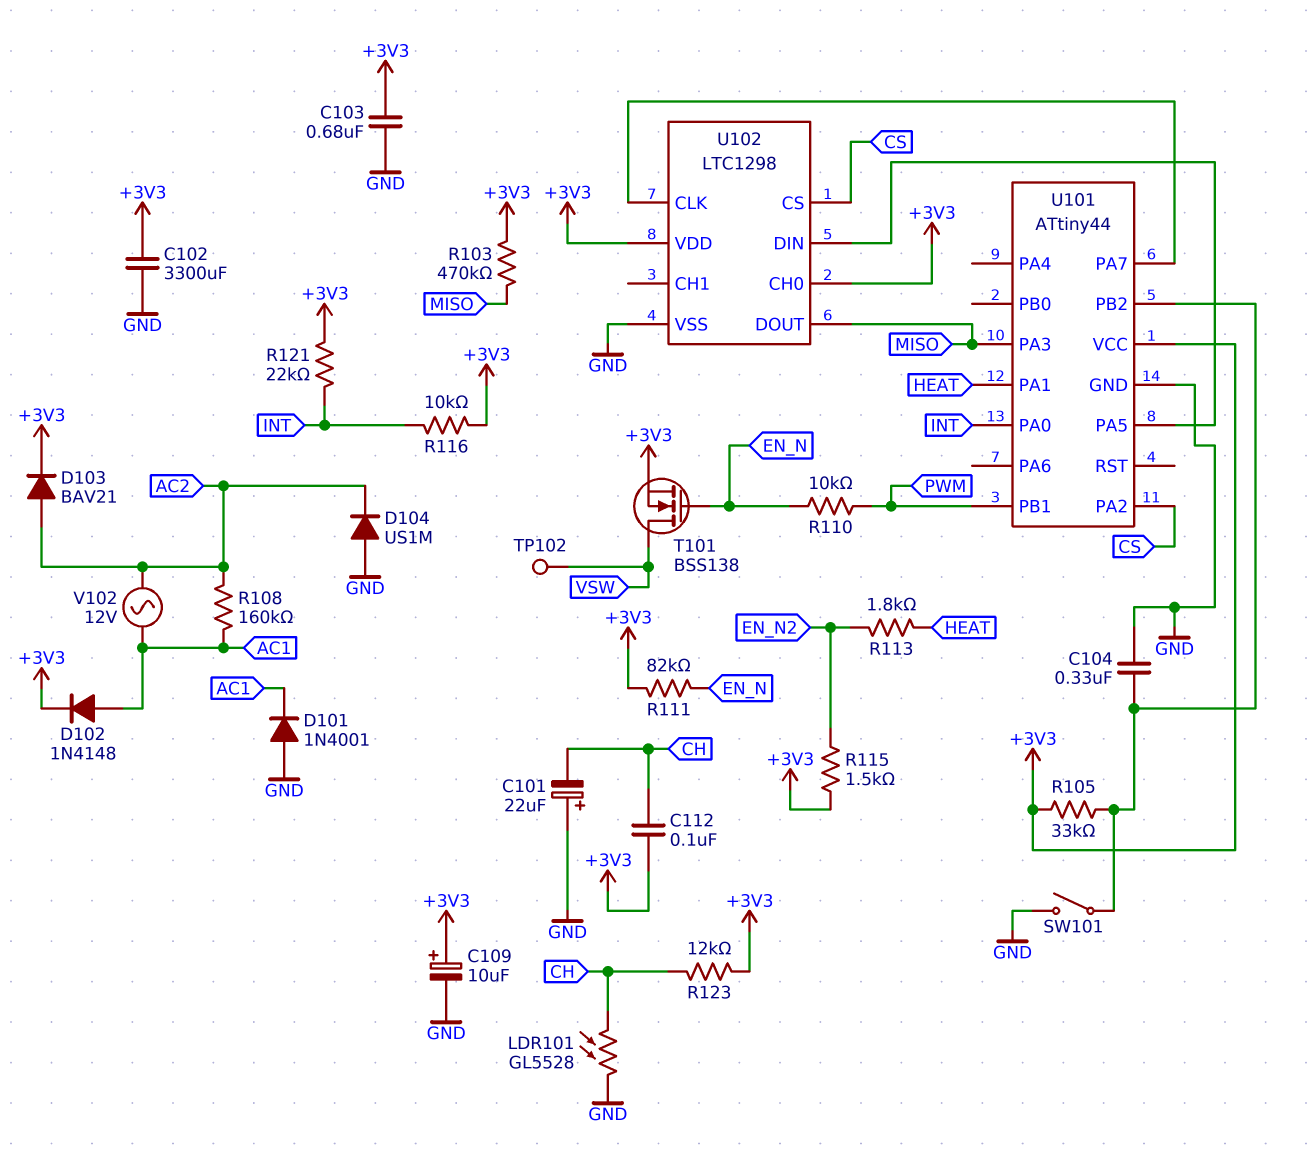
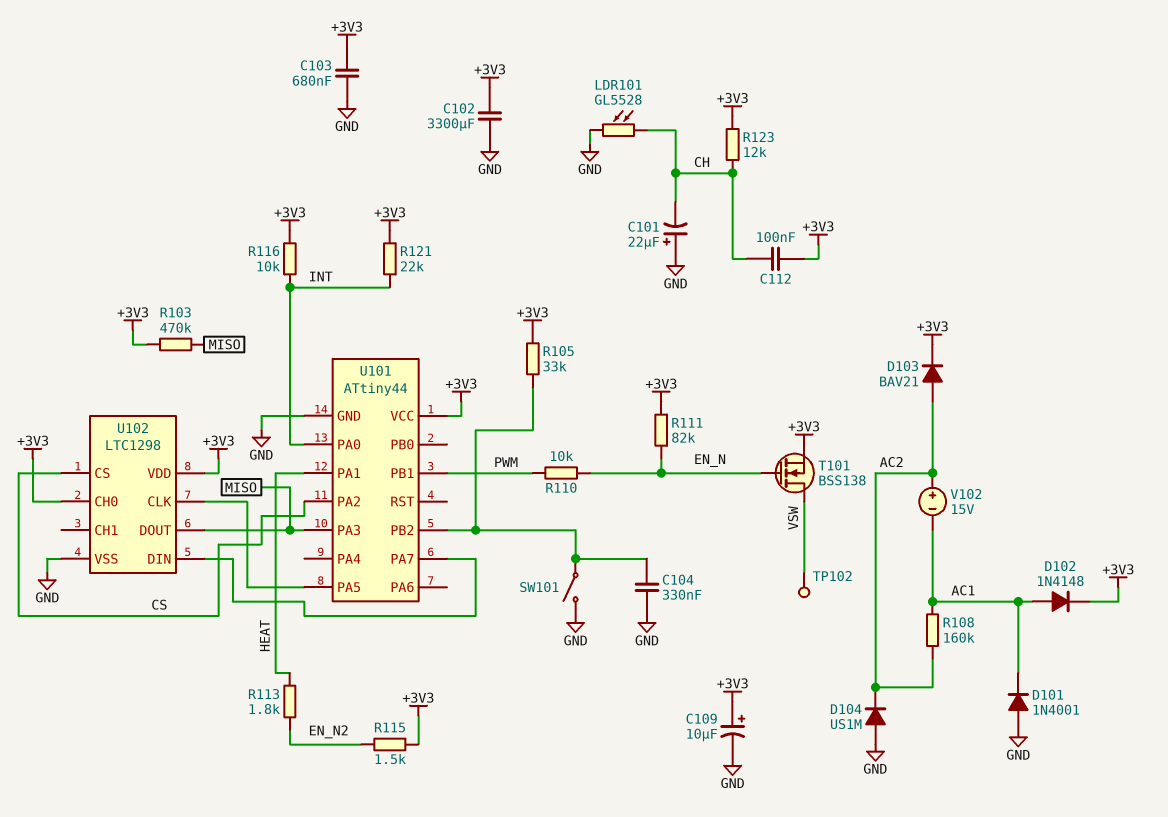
U102 pin CLK: U101/PA7 -> U101/PA5
U102 pin DIN: U101/PA5 -> U101/PA7
V102: AC 12V (AC1, AC2) -> 15V (plus AC2, minus AC1)

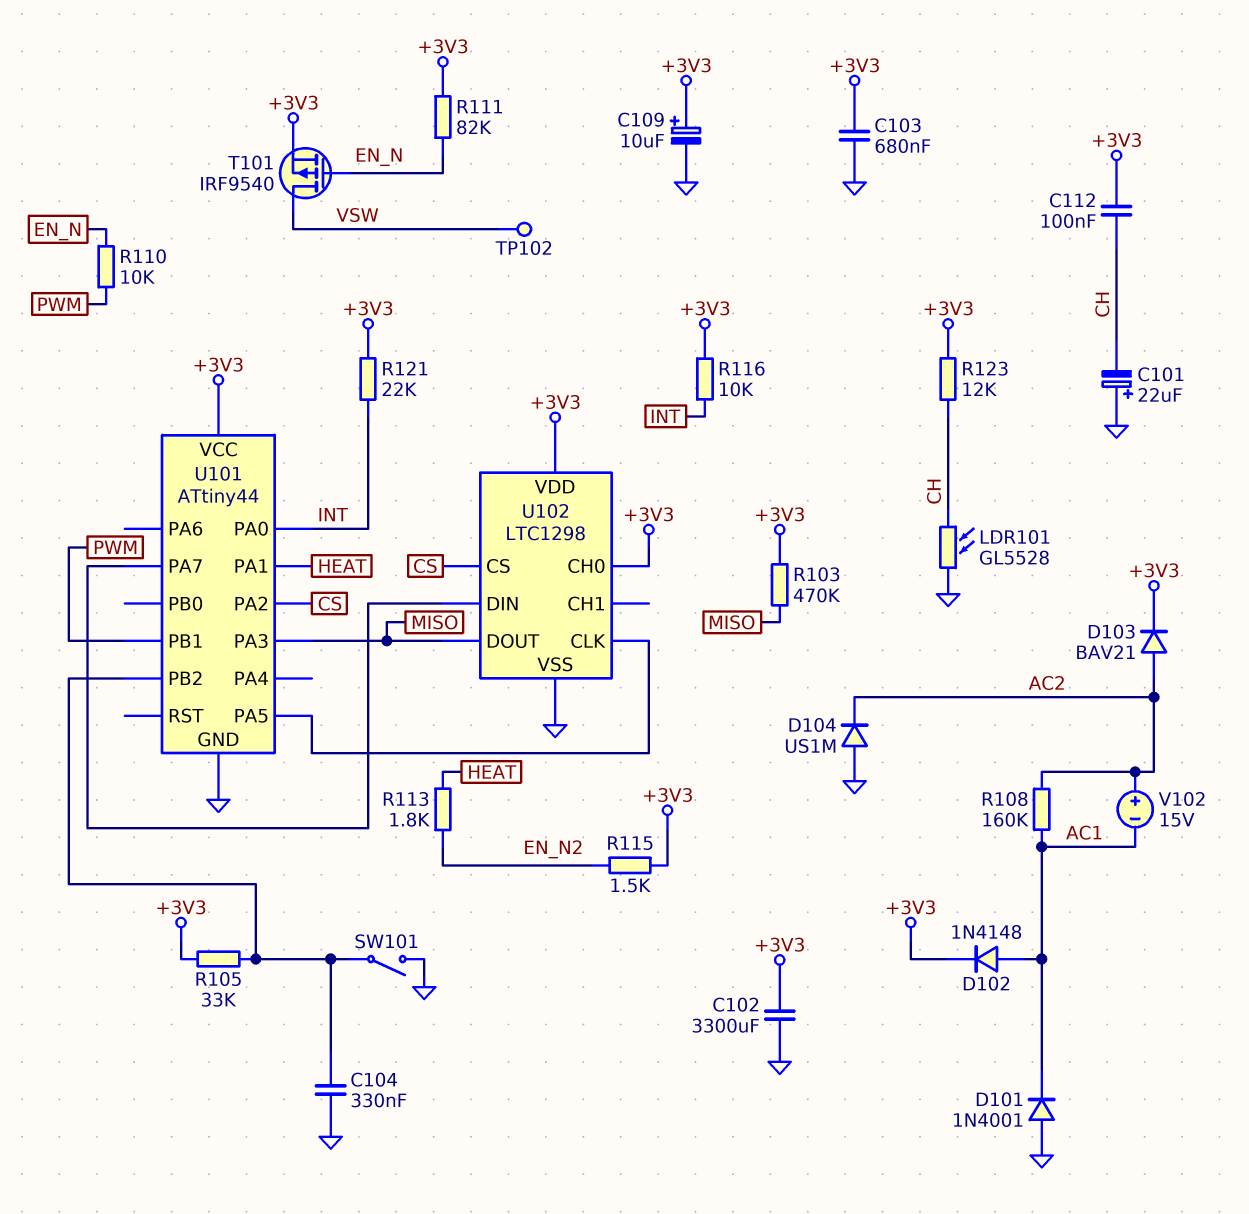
T101: NMOS BSS138 (G EN_N, D VSW, S +3V3) -> PMOS IRF9540 (G EN_N, D VSW, S +3V3)

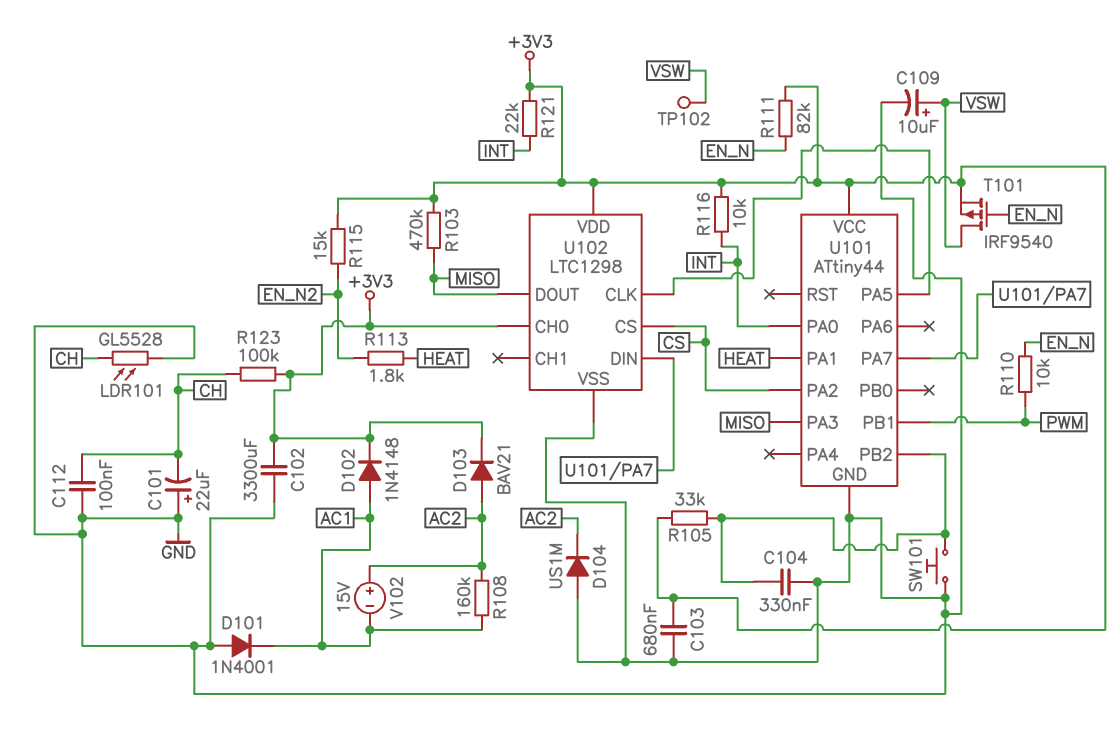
C109: 10uF (plus +3V3, minus GND) -> 10uF (plus VSW, minus GND)
C112: 100nF (+3V3, CH) -> 100nF (CH, GND)
R115: 1.5k (+3V3, EN_N2) -> 15k (+3V3, EN_N2)
R123: 12k (+3V3, CH) -> 100k (+3V3, CH)
SW101: switch (GND, U101/PB2) -> button (GND, U101/PB2)

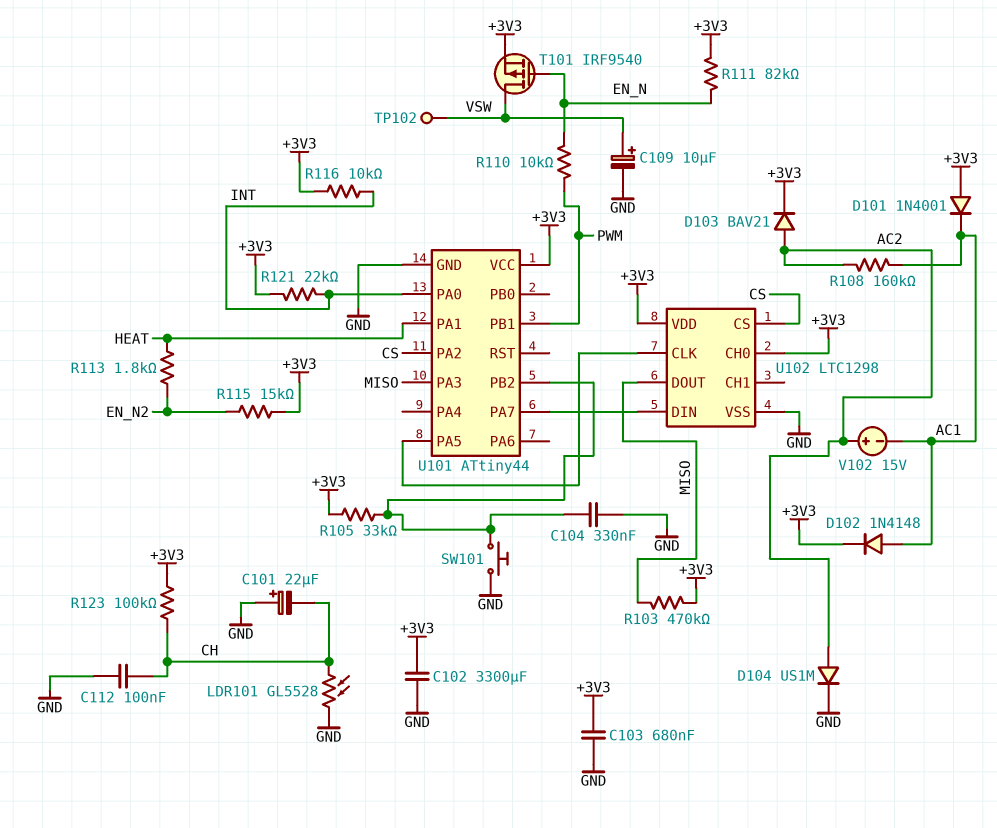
D101: diode 1N4001 (A GND, K AC1) -> diode 1N4001 (A +3V3, K AC1)
D104: diode US1M (A GND, K AC2) -> diode US1M (A AC2, K GND)

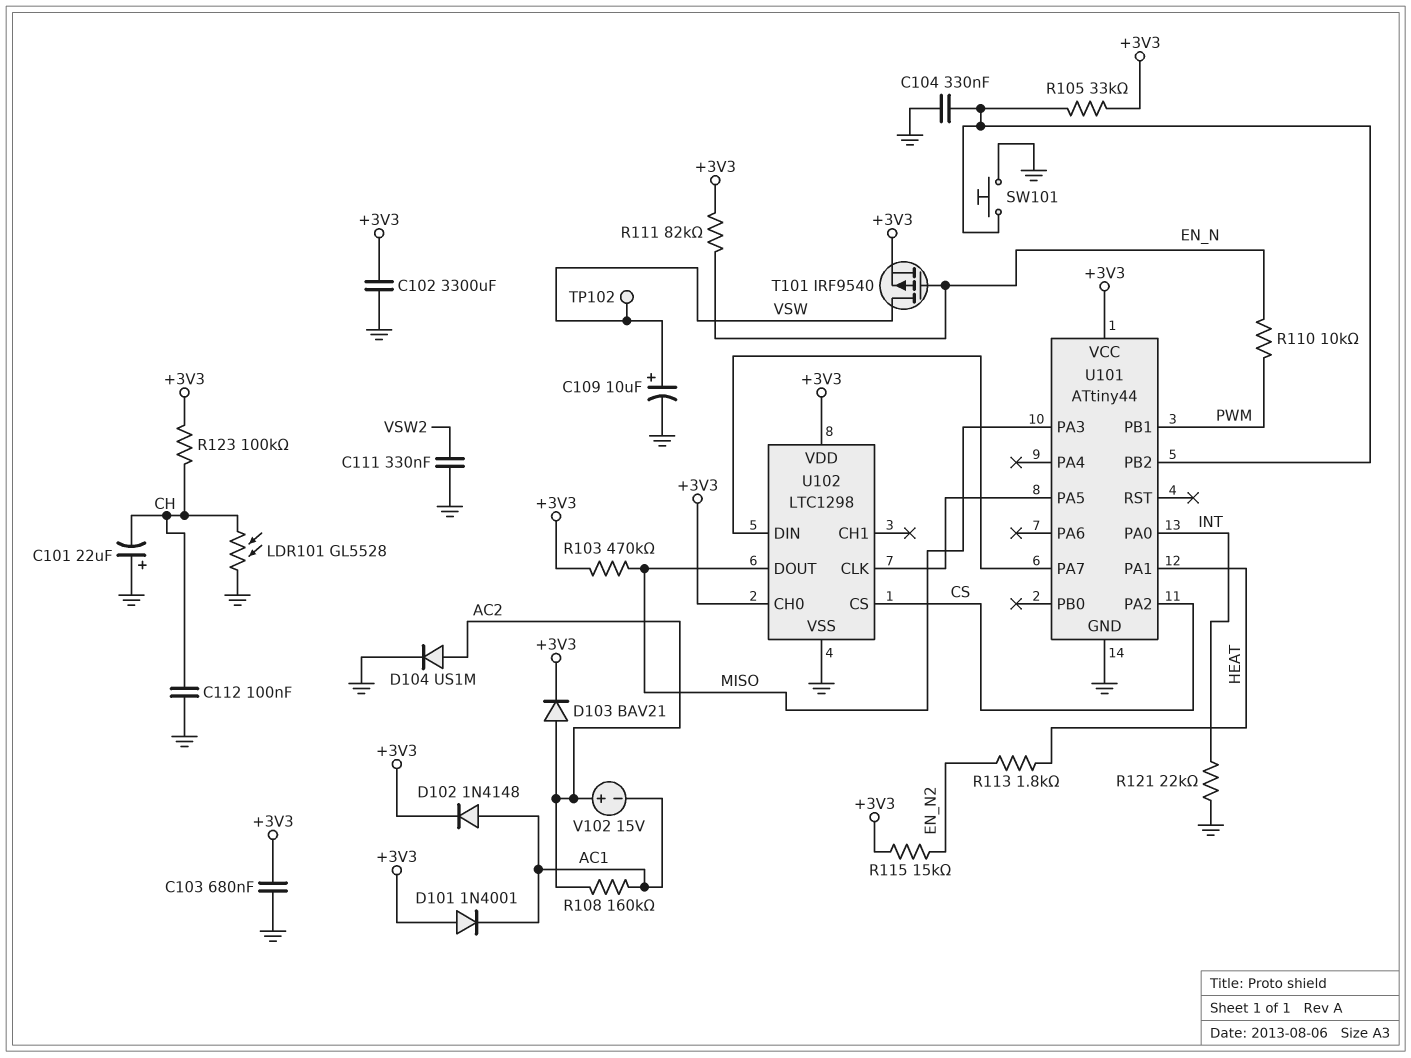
C111: none -> 330nF (GND, VSW2)
R116: 10k (+3V3, INT) -> none
R121: 22k (+3V3, INT) -> 22k (GND, INT)

